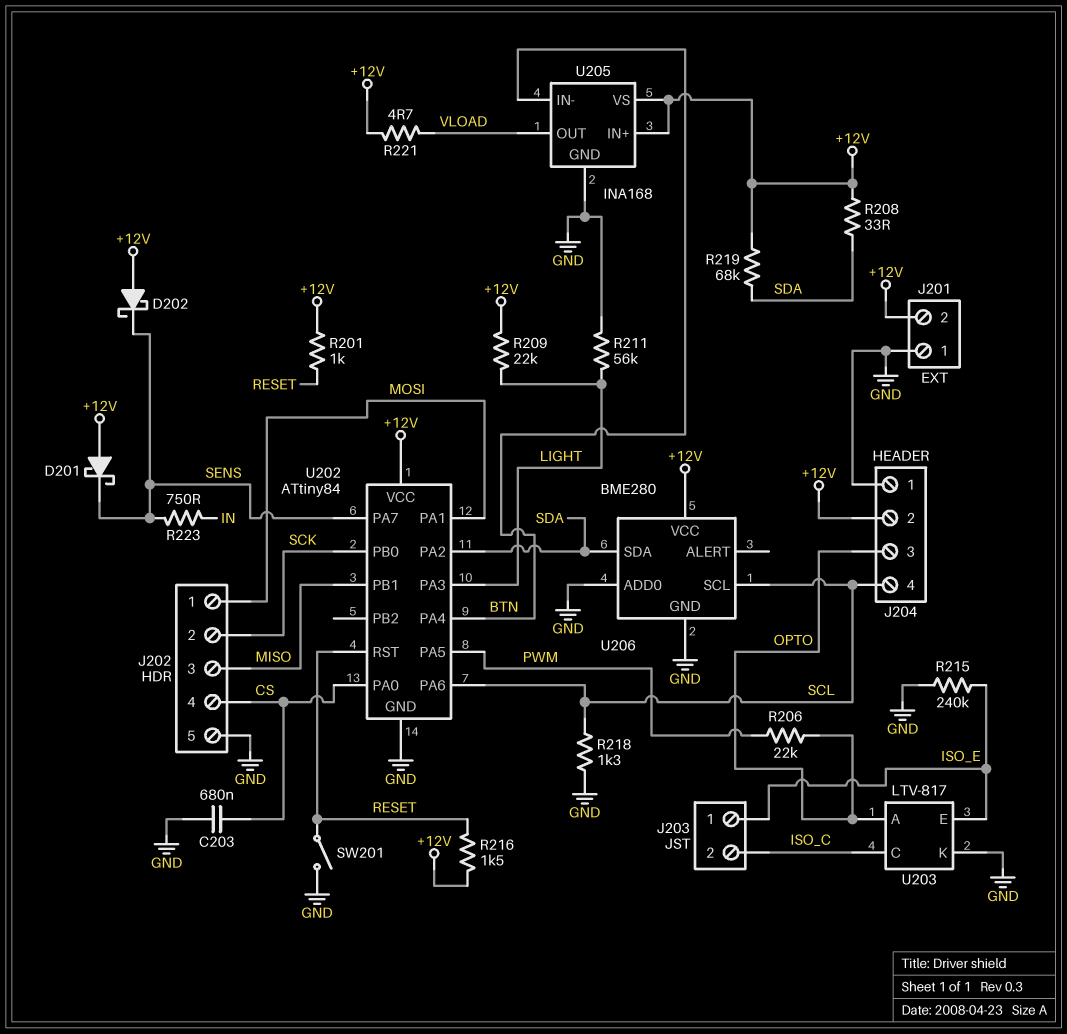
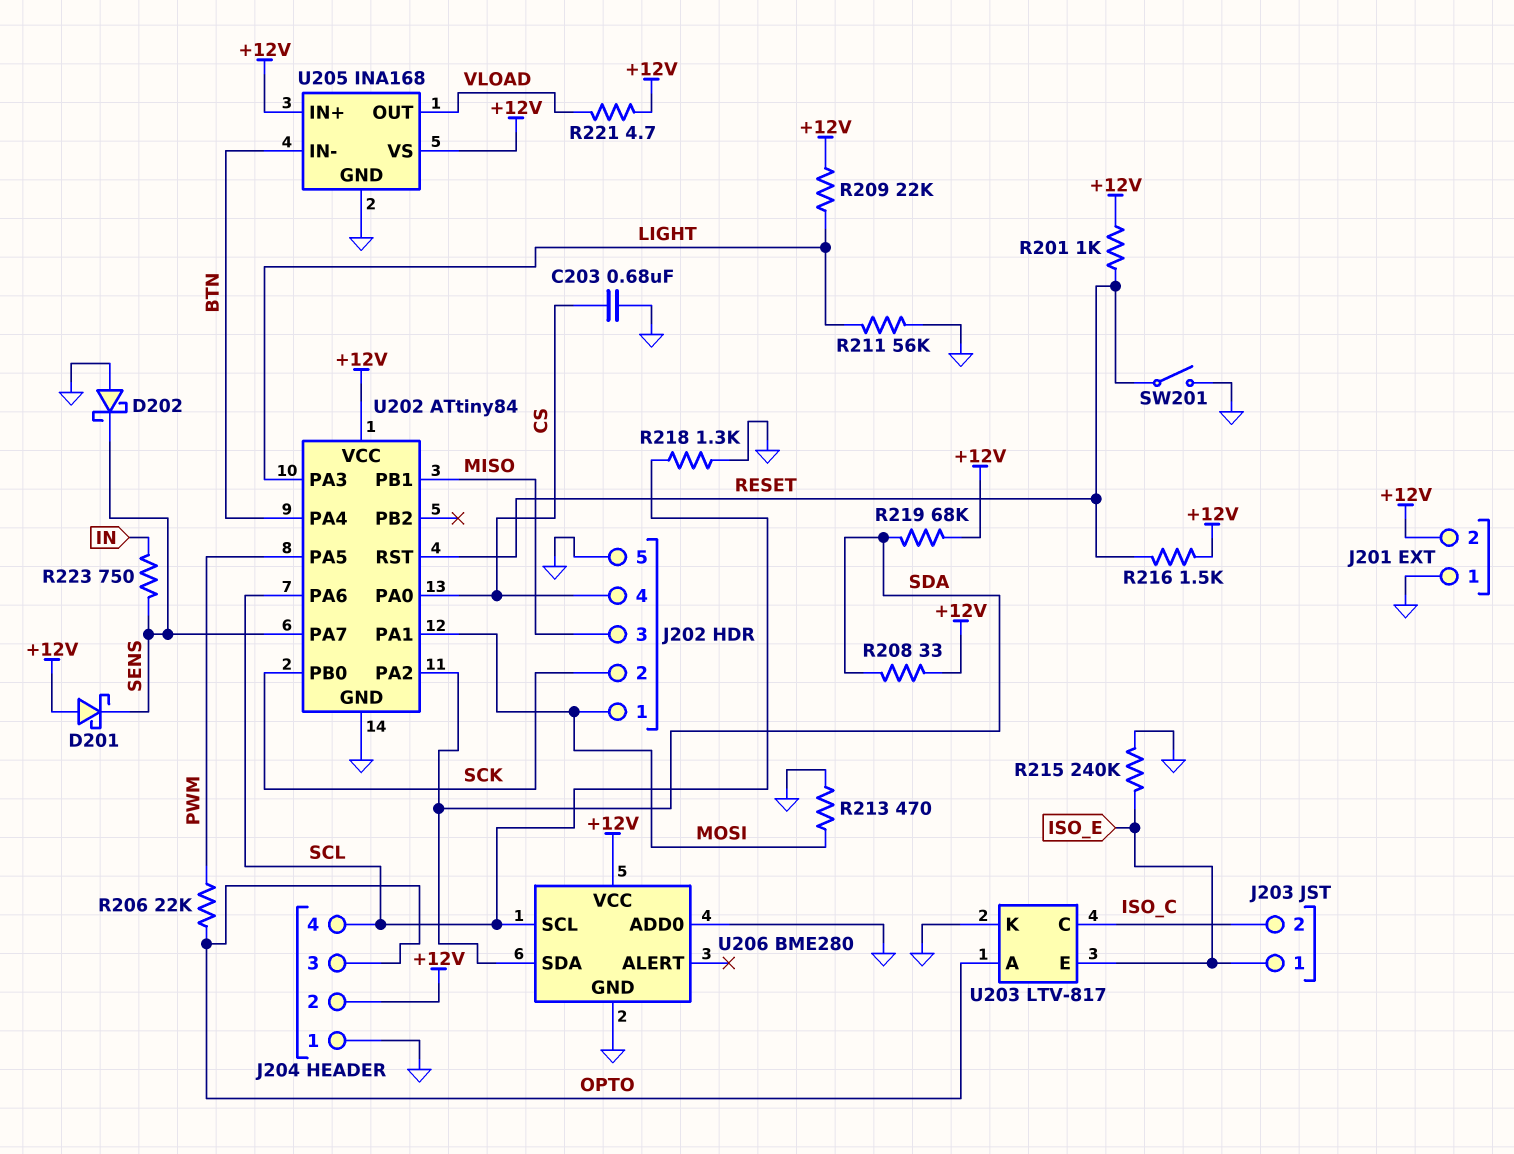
D202: schottky (A +12V, K SENS) -> schottky (A GND, K SENS)
R213: none -> 470 (GND, MOSI)

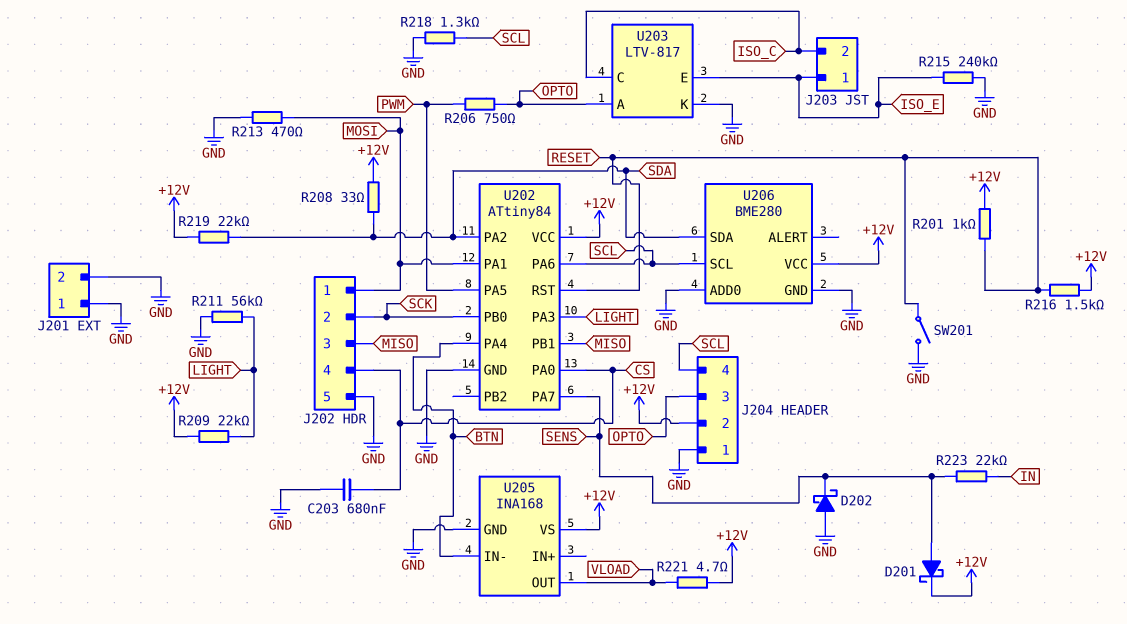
D201: schottky (A +12V, K SENS) -> schottky (A SENS, K +12V)
J201 pin 2: +12V -> GND
R206: 22k (OPTO, PWM) -> 750 (OPTO, PWM)
R219: 68k (+12V, SDA) -> 22k (+12V, SDA)
R223: 750 (IN, SENS) -> 22k (IN, SENS)
U205 pin IN+: +12V -> none

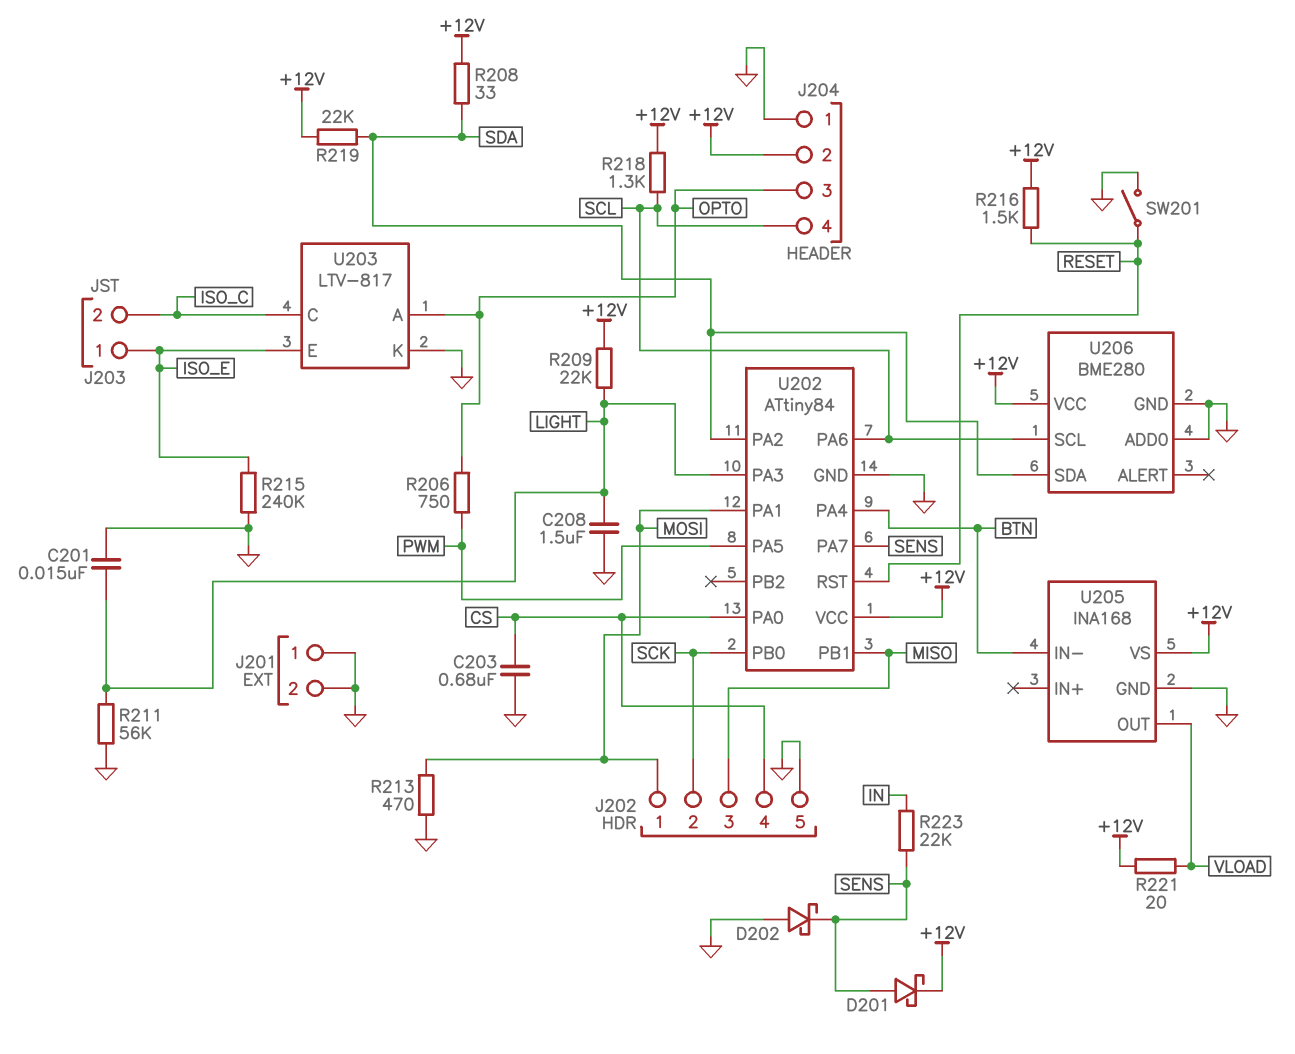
C201: none -> 15nF (GND, LIGHT)
C208: none -> 1.5uF (GND, LIGHT)
R201: 1k (+12V, RESET) -> none
R218: 1.3k (GND, SCL) -> 1.3k (+12V, SCL)
R221: 4.7 (+12V, VLOAD) -> 20 (+12V, VLOAD)

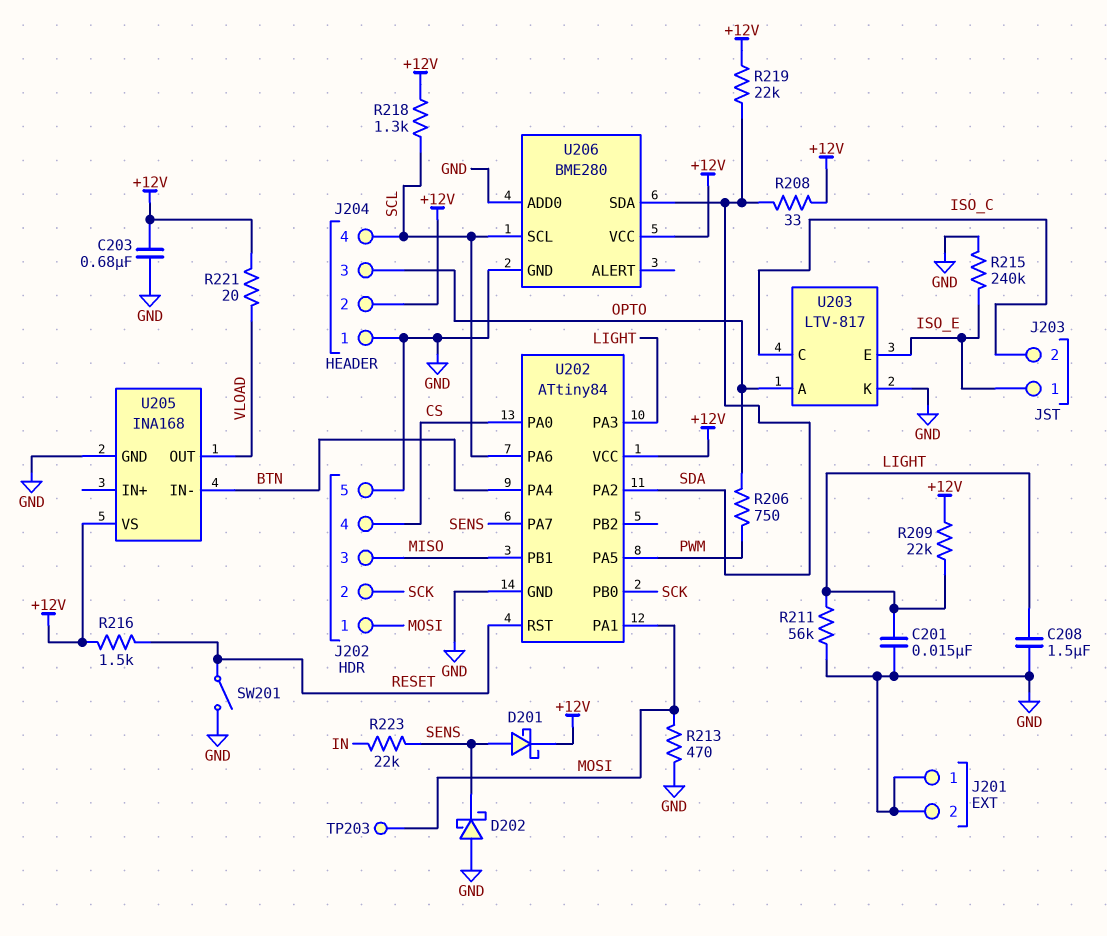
C203: 680nF (CS, GND) -> 680nF (+12V, GND)
TP203: none -> test point (MOSI)

